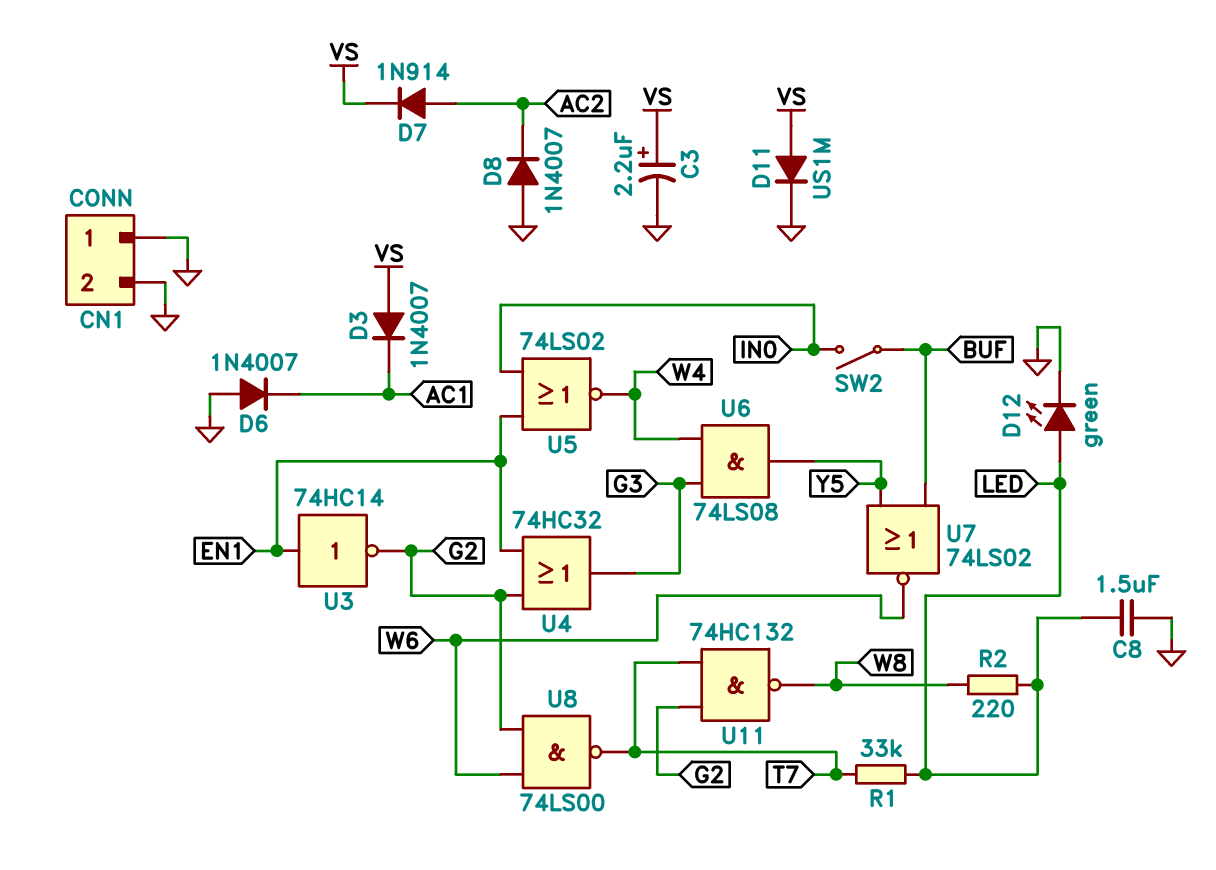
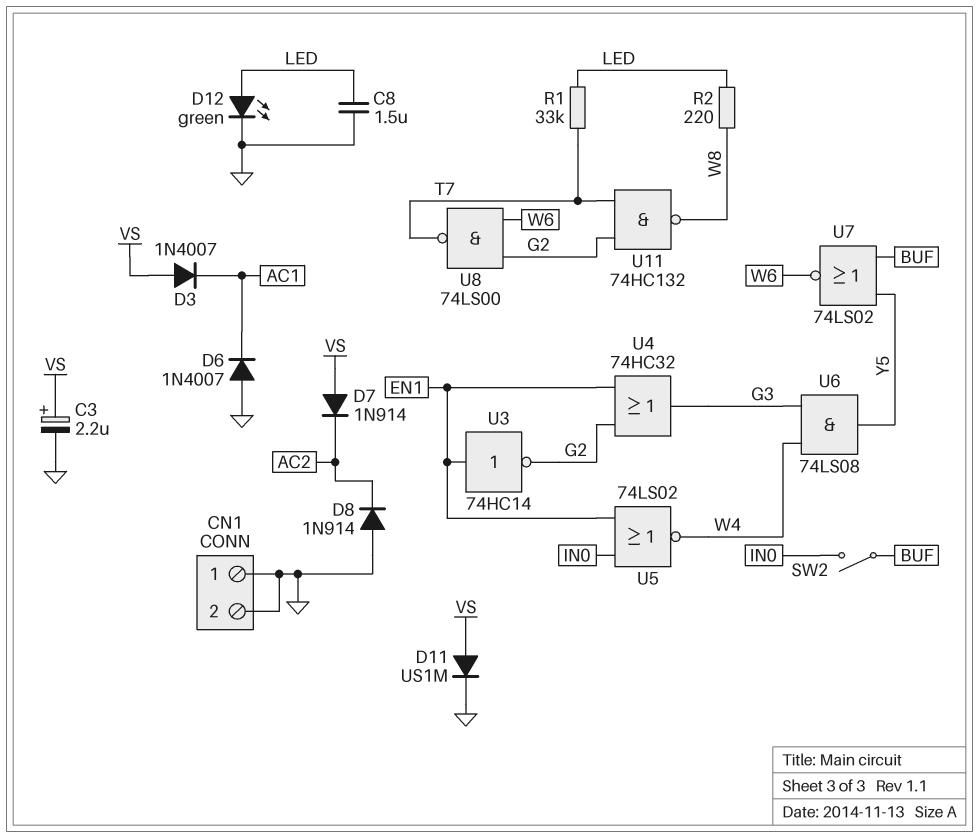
D7: diode 1N914 (A AC2, K VS) -> diode 1N914 (A VS, K AC2)
D8: diode 1N4007 (A GND, K AC2) -> diode 1N914 (A GND, K AC2)

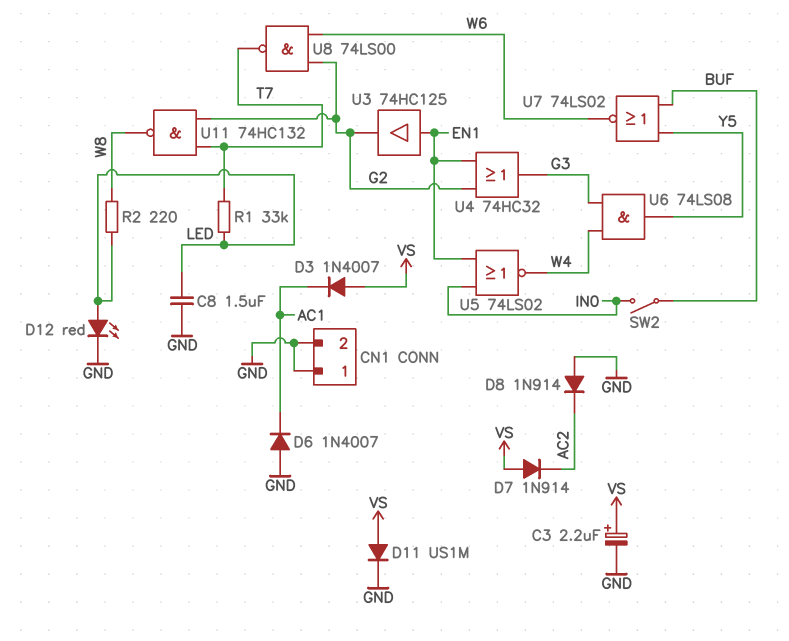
D12: LED green (A LED, K GND) -> LED red (A LED, K GND)
U3: NOT 74HC14 (in EN1, out G2) -> buffer 74HC125 (in EN1, out G2)

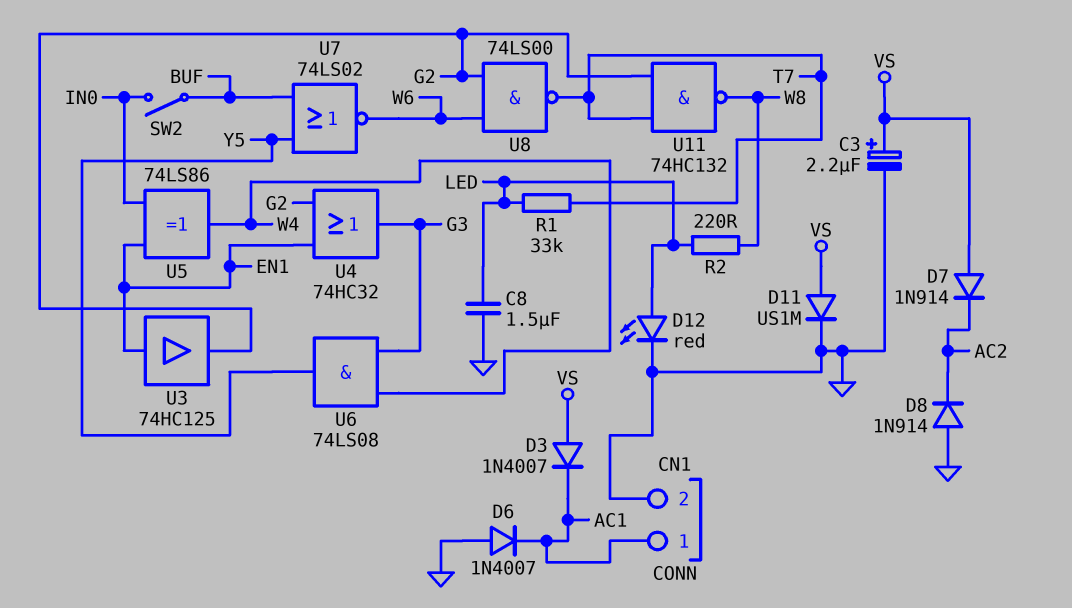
CN1 pin 1: GND -> AC1
U5: NOR 74LS02 (in EN1, in IN0, out W4) -> XOR 74LS86 (in EN1, in IN0, out W4)

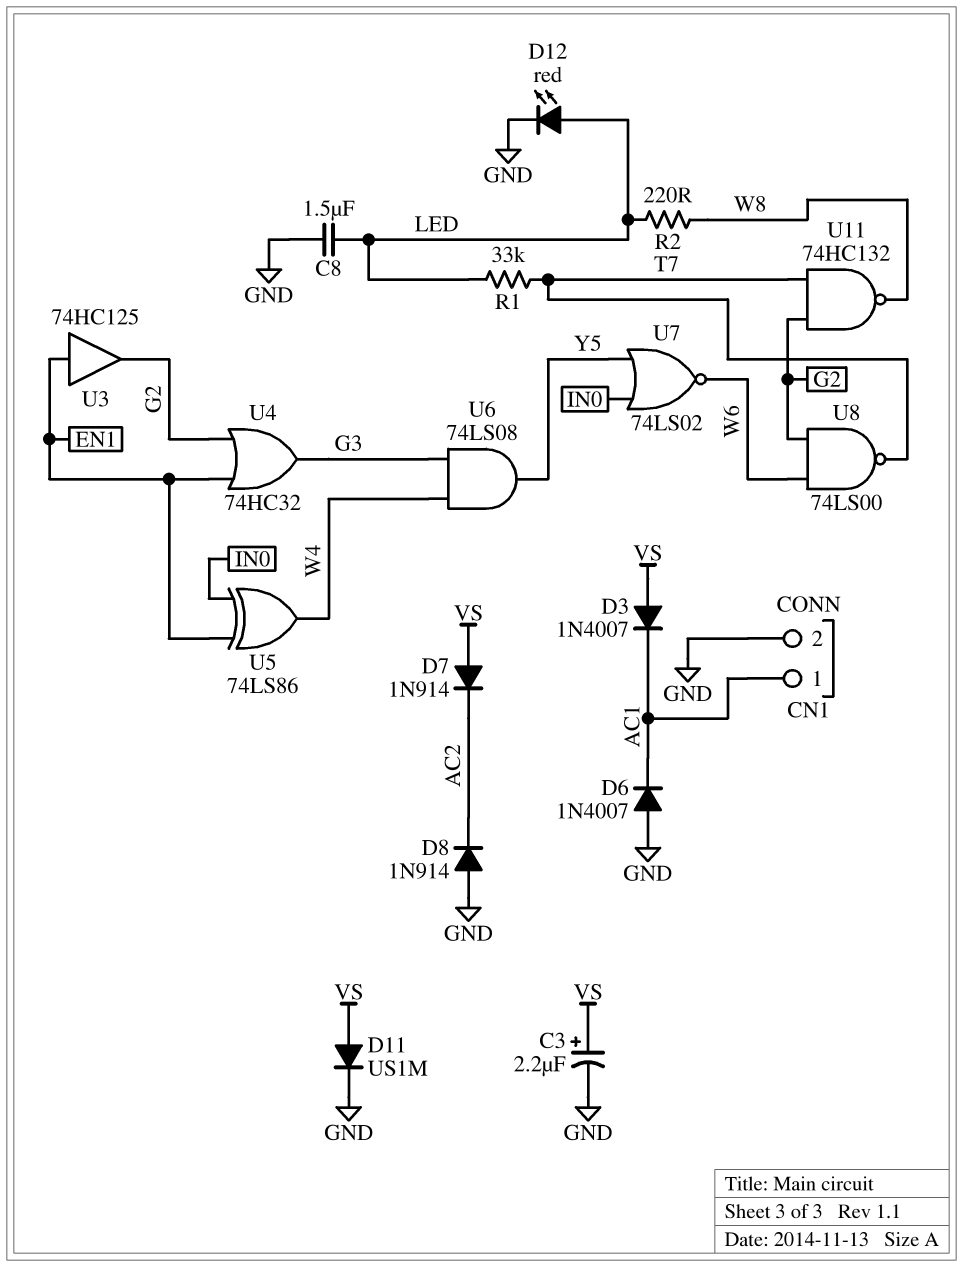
SW2: switch (BUF, IN0) -> none
U7: NOR 74LS02 (in BUF, in Y5, out W6) -> NOR 74LS02 (in IN0, in Y5, out W6)

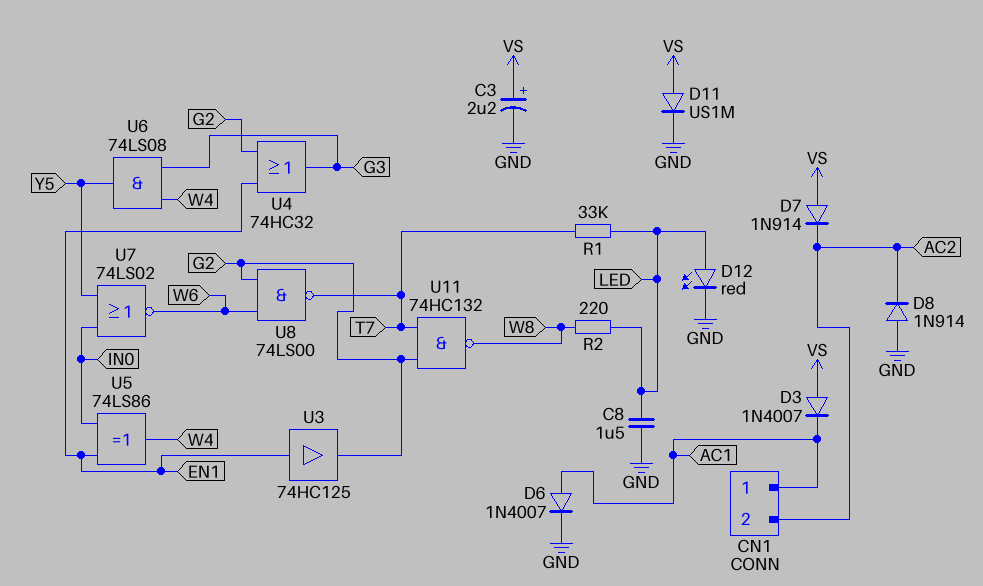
CN1 pin 2: GND -> AC2
D6: diode 1N4007 (A GND, K AC1) -> diode 1N4007 (A AC1, K GND)

